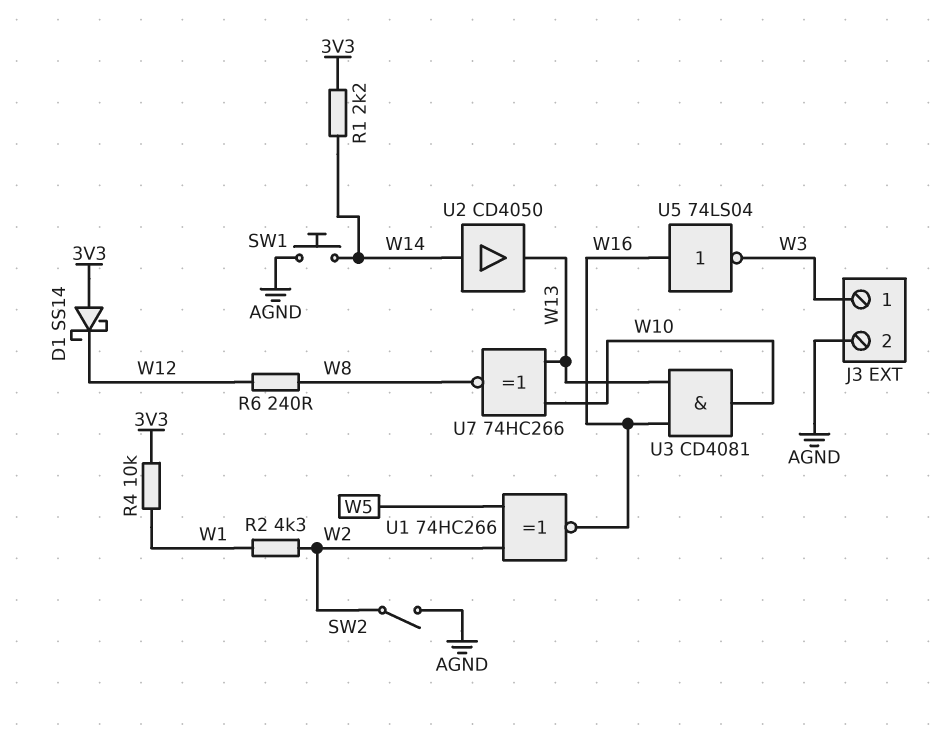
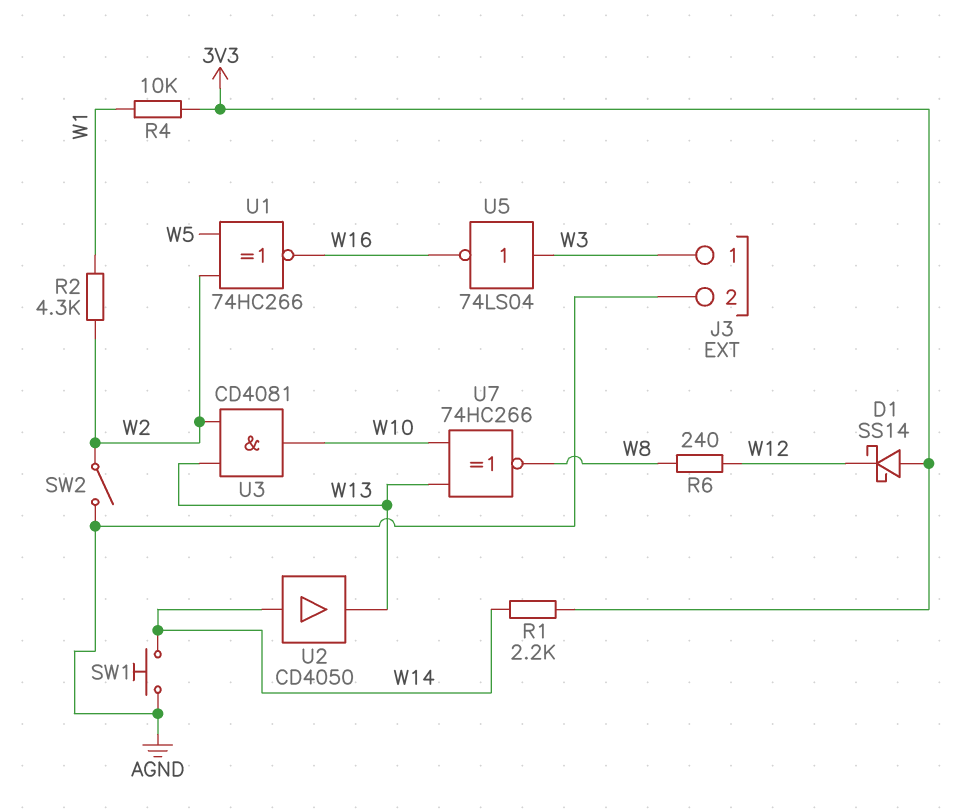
U3: AND CD4081 (in W13, in W16, out W10) -> AND CD4081 (in W2, in W13, out W10)
U5: NOT 74LS04 (in W16, out W3) -> NOT 74LS04 (in W3, out W16)

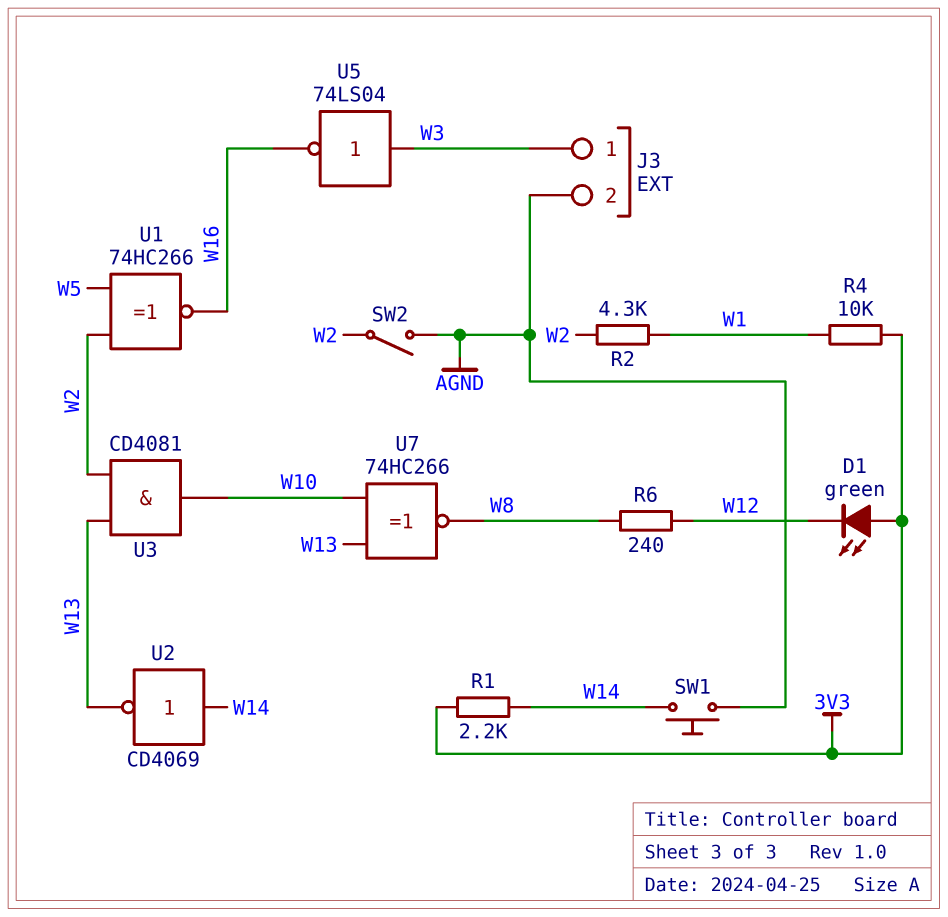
D1: schottky SS14 (A 3V3, K W12) -> LED green (A 3V3, K W12)
U2: buffer CD4050 (in W14, out W13) -> NOT CD4069 (in W14, out W13)

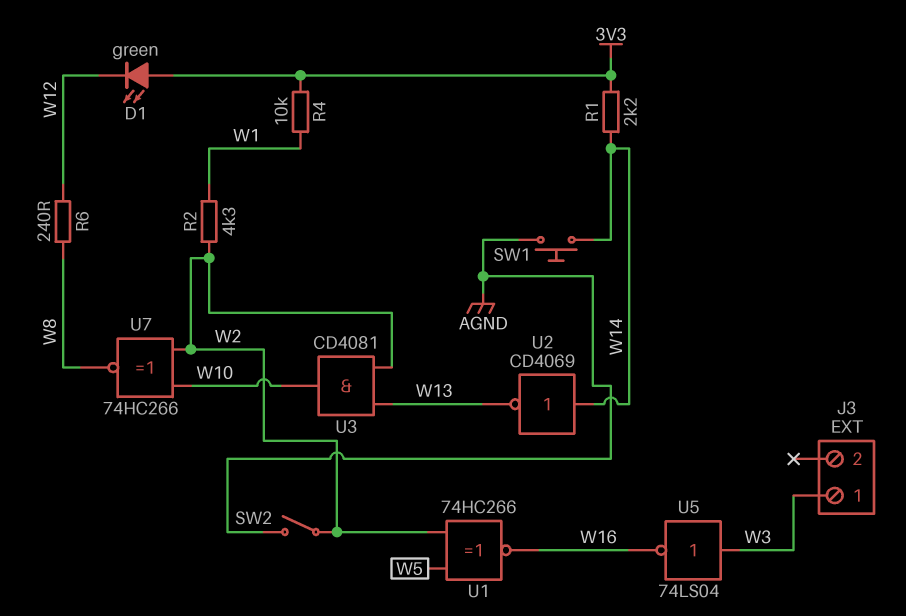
J3 pin 2: AGND -> none
U7: XNOR 74HC266 (in W10, in W13, out W8) -> XNOR 74HC266 (in W2, in W10, out W8)

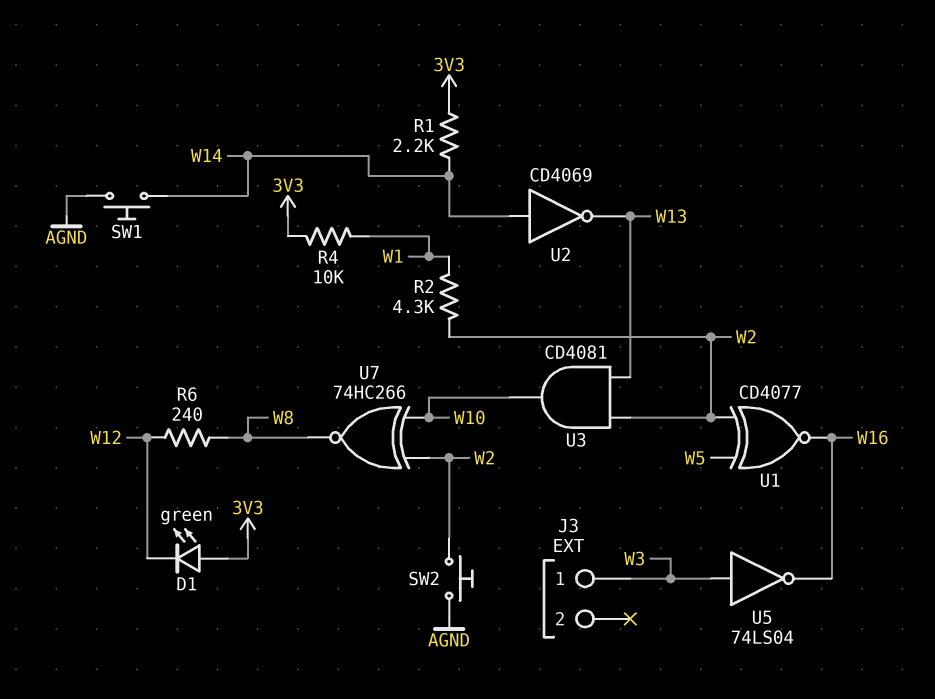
SW2: switch (AGND, W2) -> button (AGND, W2)
U1: XNOR 74HC266 (in W2, in W5, out W16) -> XNOR CD4077 (in W2, in W5, out W16)

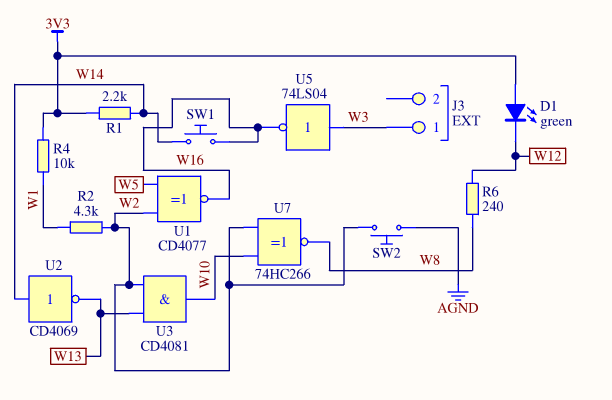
SW1: button (AGND, W14) -> button (W14, W16)

